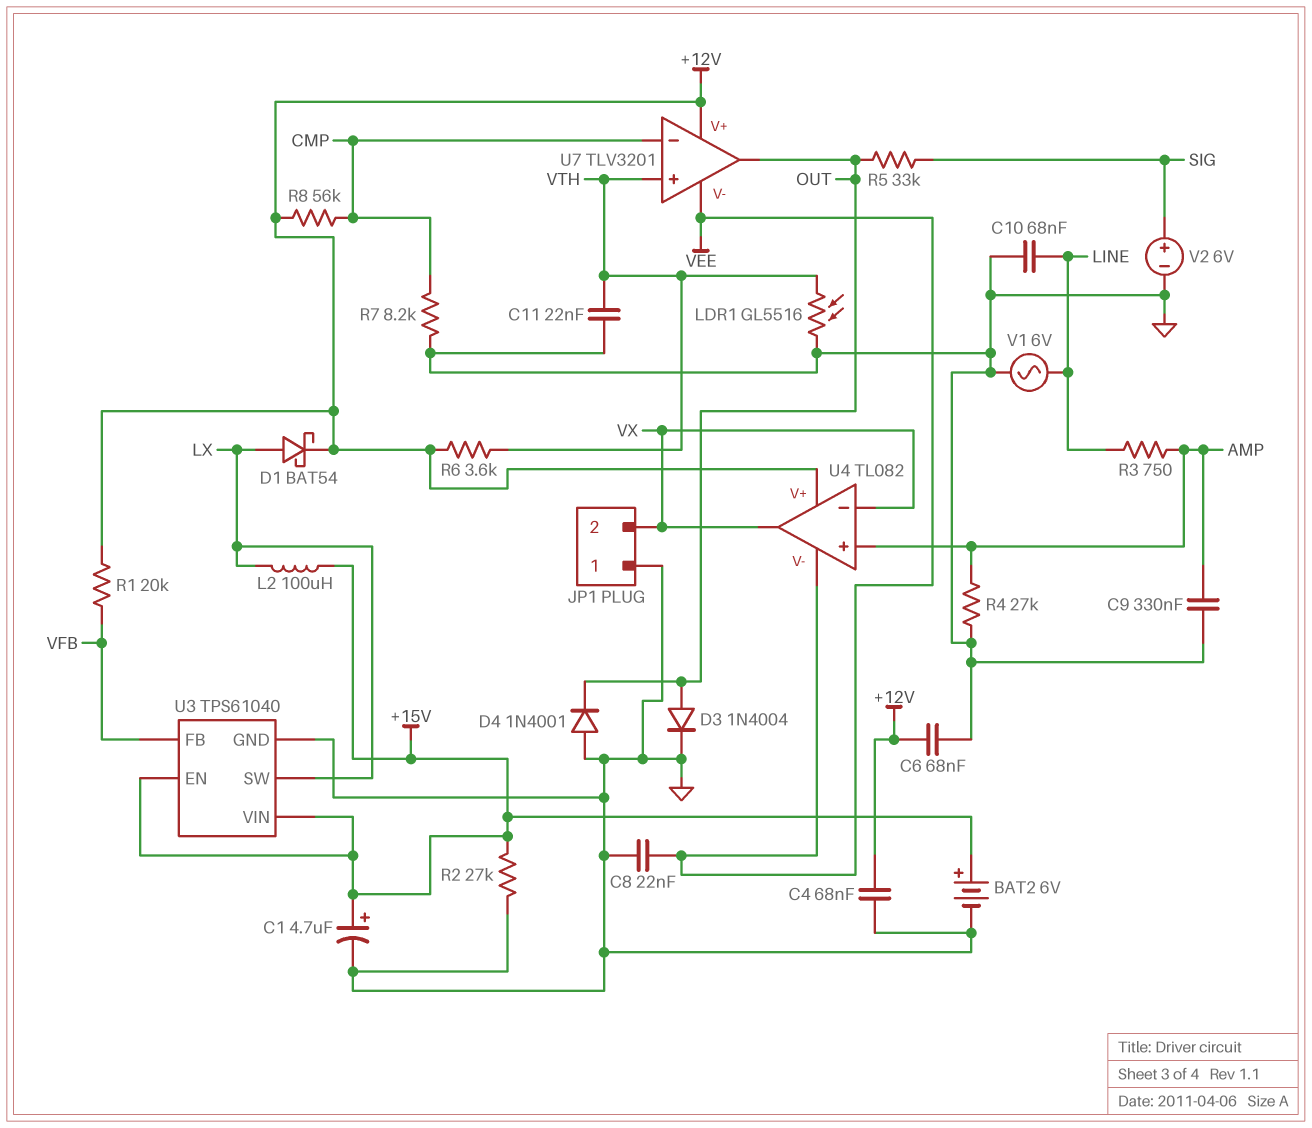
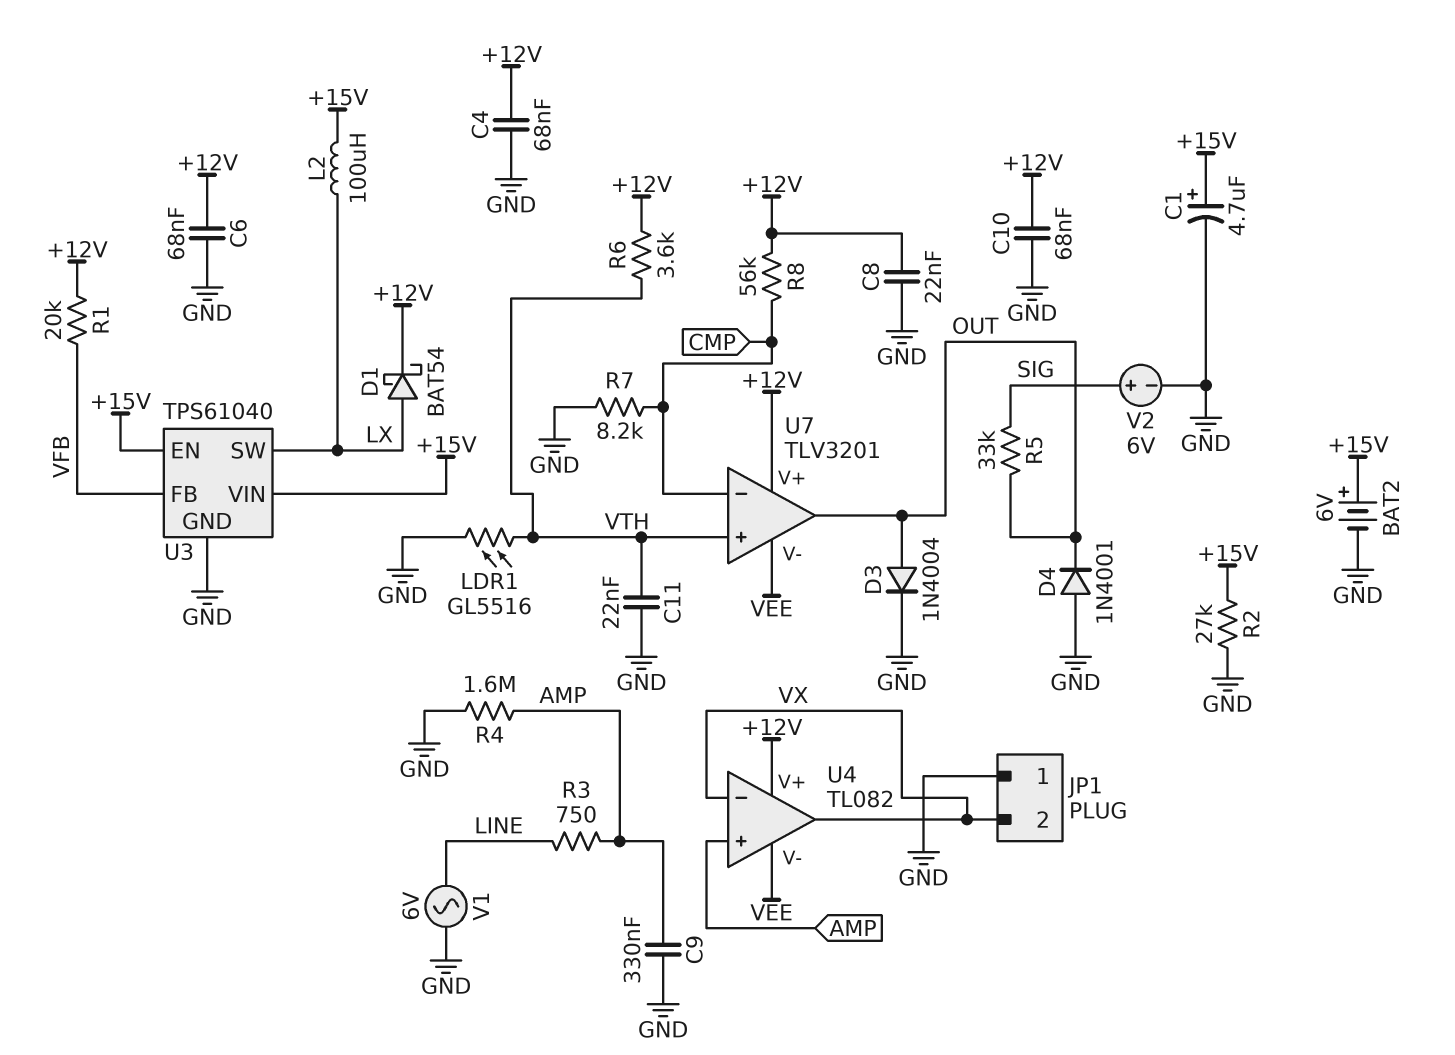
C8: 22nF (GND, VEE) -> 22nF (+12V, GND)
C10: 68nF (GND, LINE) -> 68nF (+12V, GND)
R4: 27k (AMP, GND) -> 1.6M (AMP, GND)

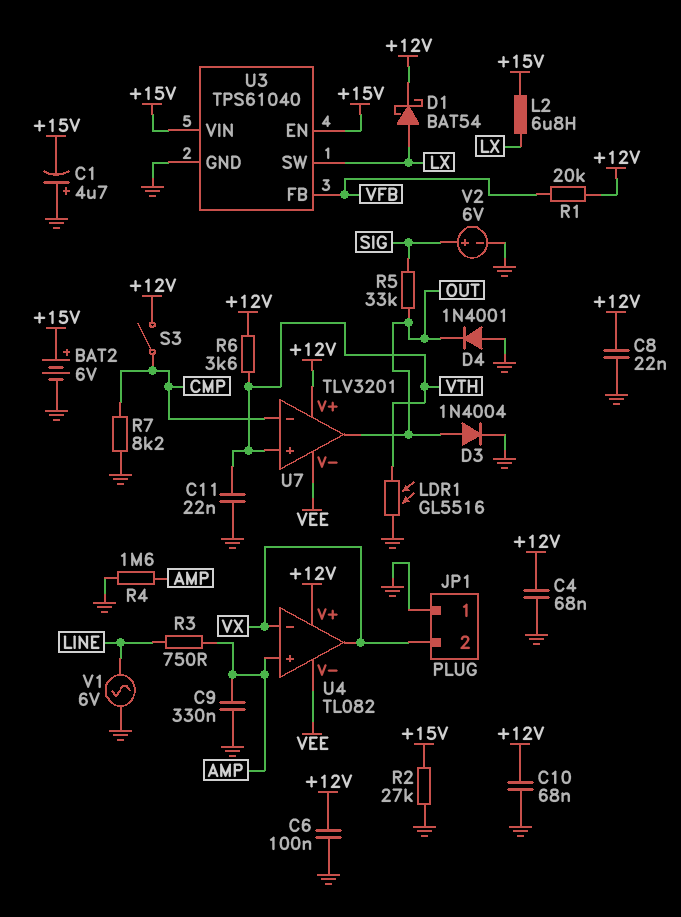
C1: 4.7uF (plus +15V, minus GND) -> 4.7uF (plus GND, minus +15V)
C6: 68nF (+12V, GND) -> 100nF (+12V, GND)
L2: 100uH (+15V, LX) -> 6.8uH (+15V, LX)
R8: 56k (+12V, CMP) -> none
S3: none -> switch (+12V, CMP)

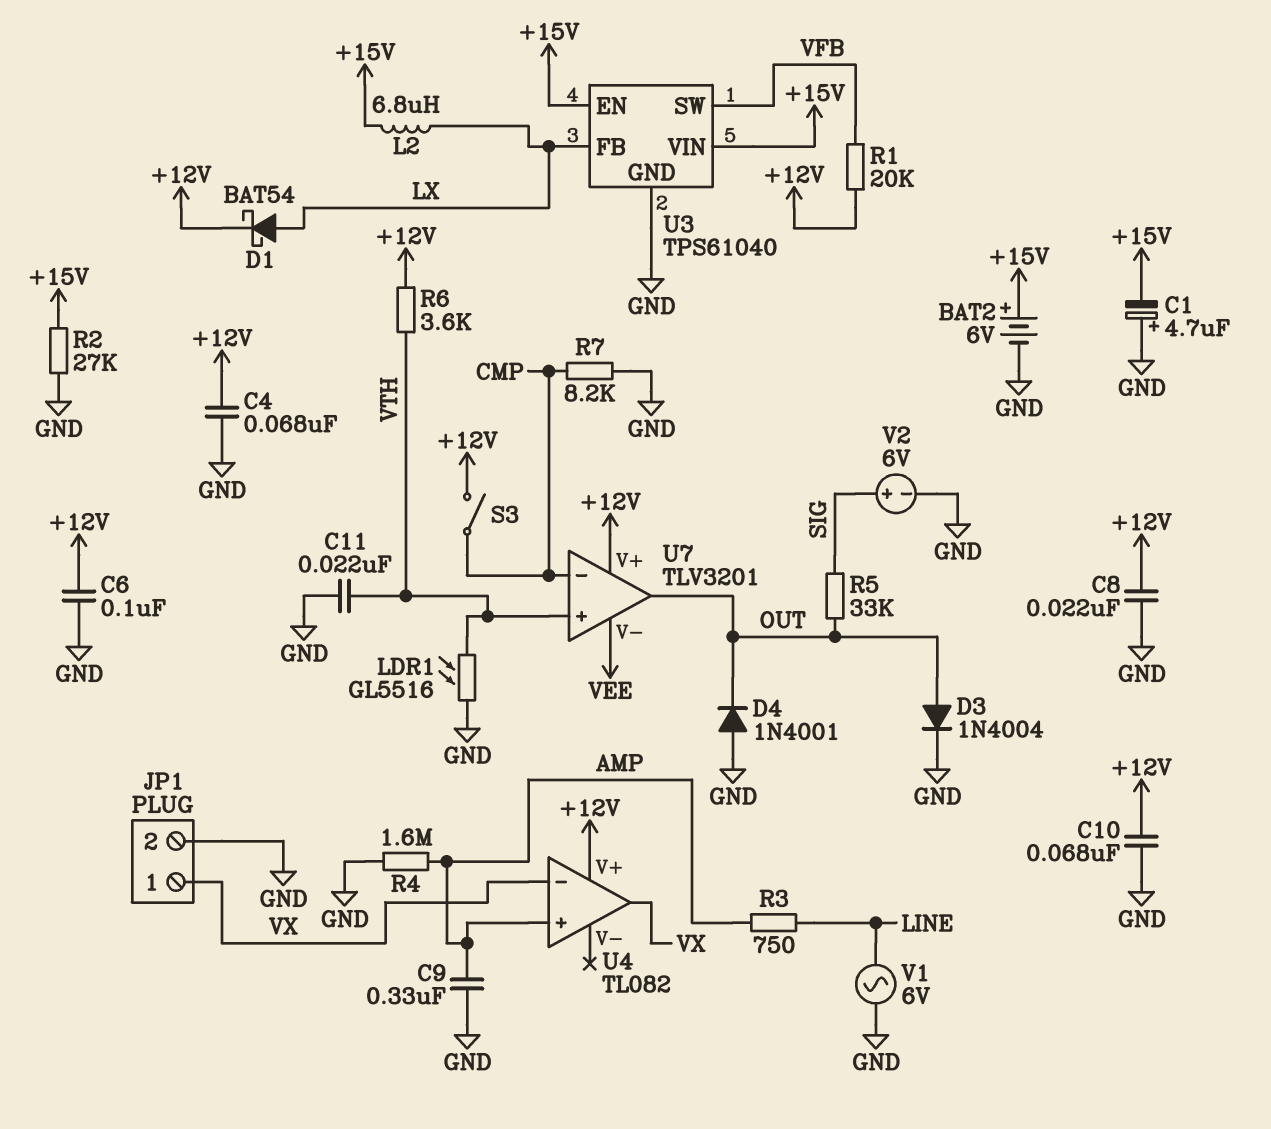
JP1 pin 1: GND -> VX
JP1 pin 2: VX -> GND
U3 pin FB: VFB -> LX
U3 pin SW: LX -> VFB
U4 pin V-: VEE -> none

